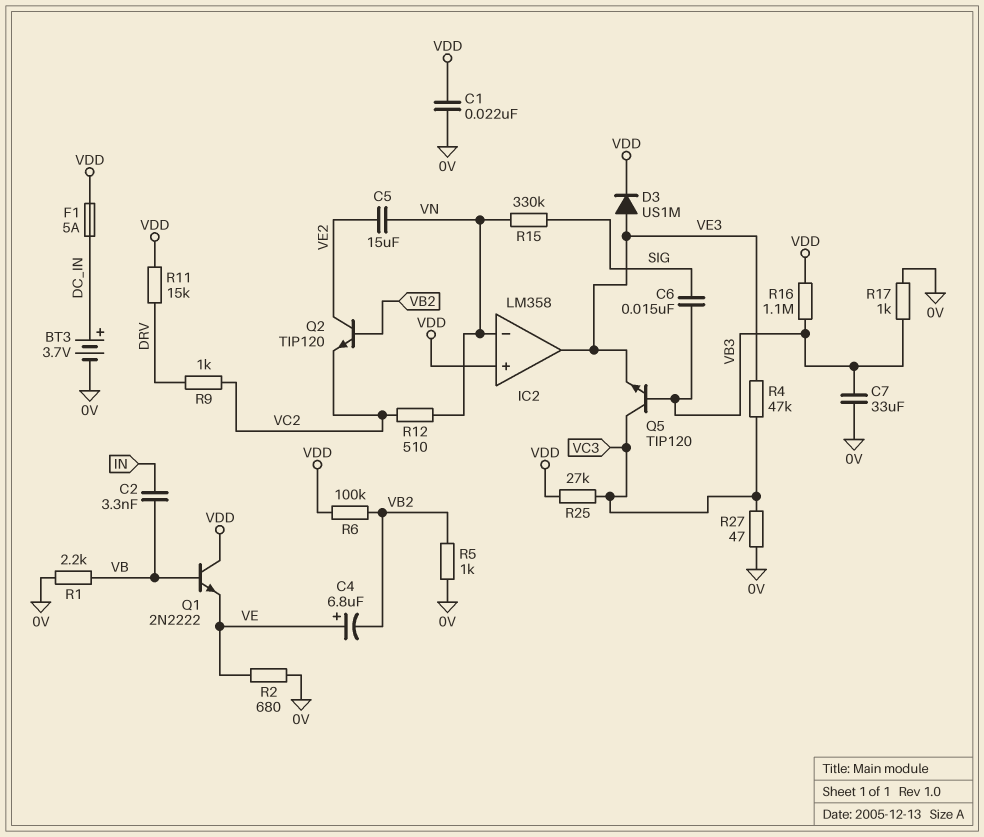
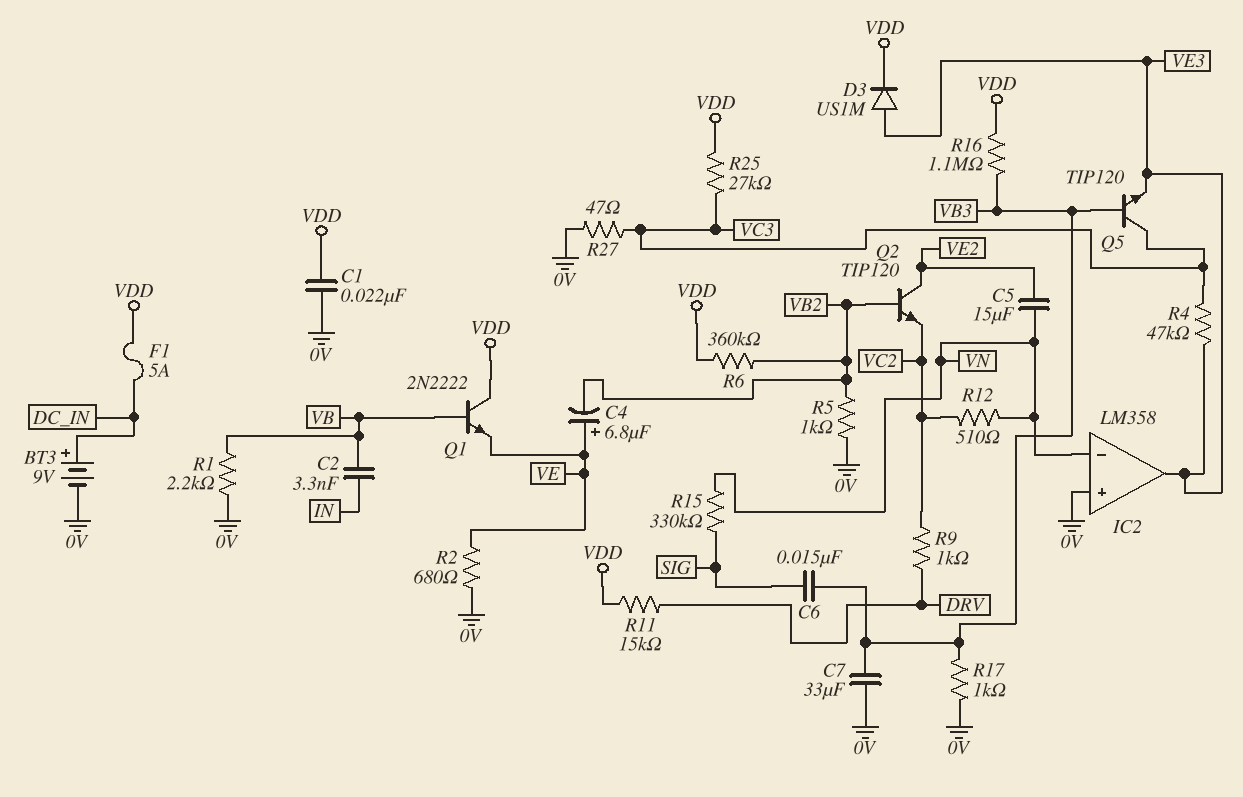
BT3: 3.7V (plus DC_IN, minus 0V) -> 9V (plus DC_IN, minus 0V)
IC2 pin in+: VDD -> 0V
R6: 100k (VB2, VDD) -> 360k (VB2, VDD)

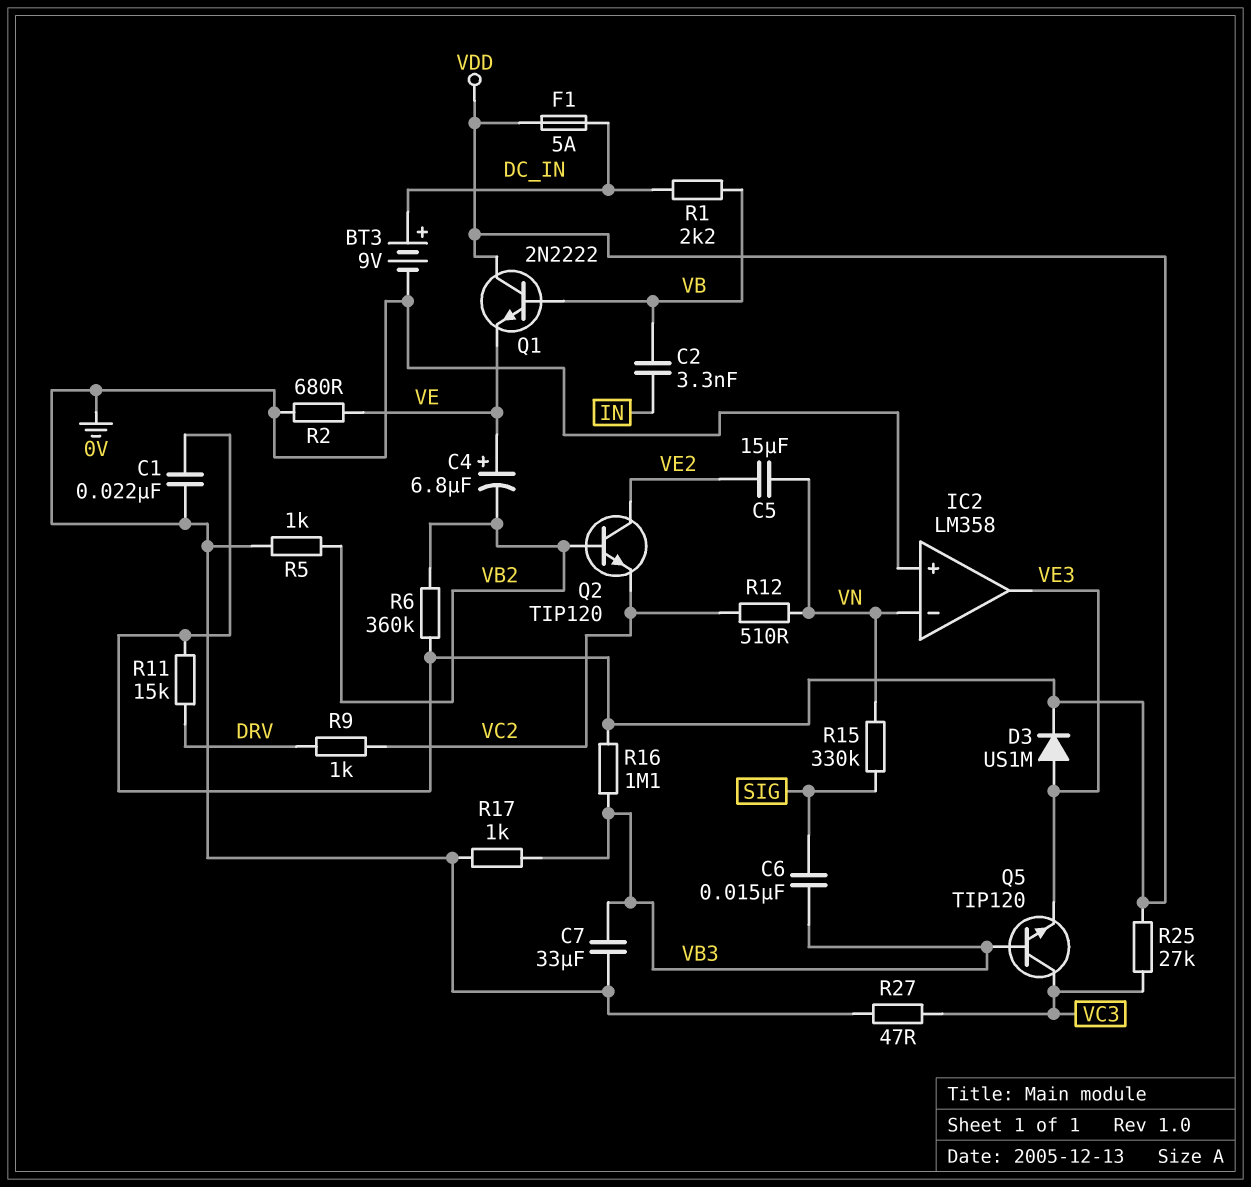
R1: 2.2k (0V, VB) -> 2.2k (DC_IN, VB)
R4: 47k (VC3, VE3) -> none

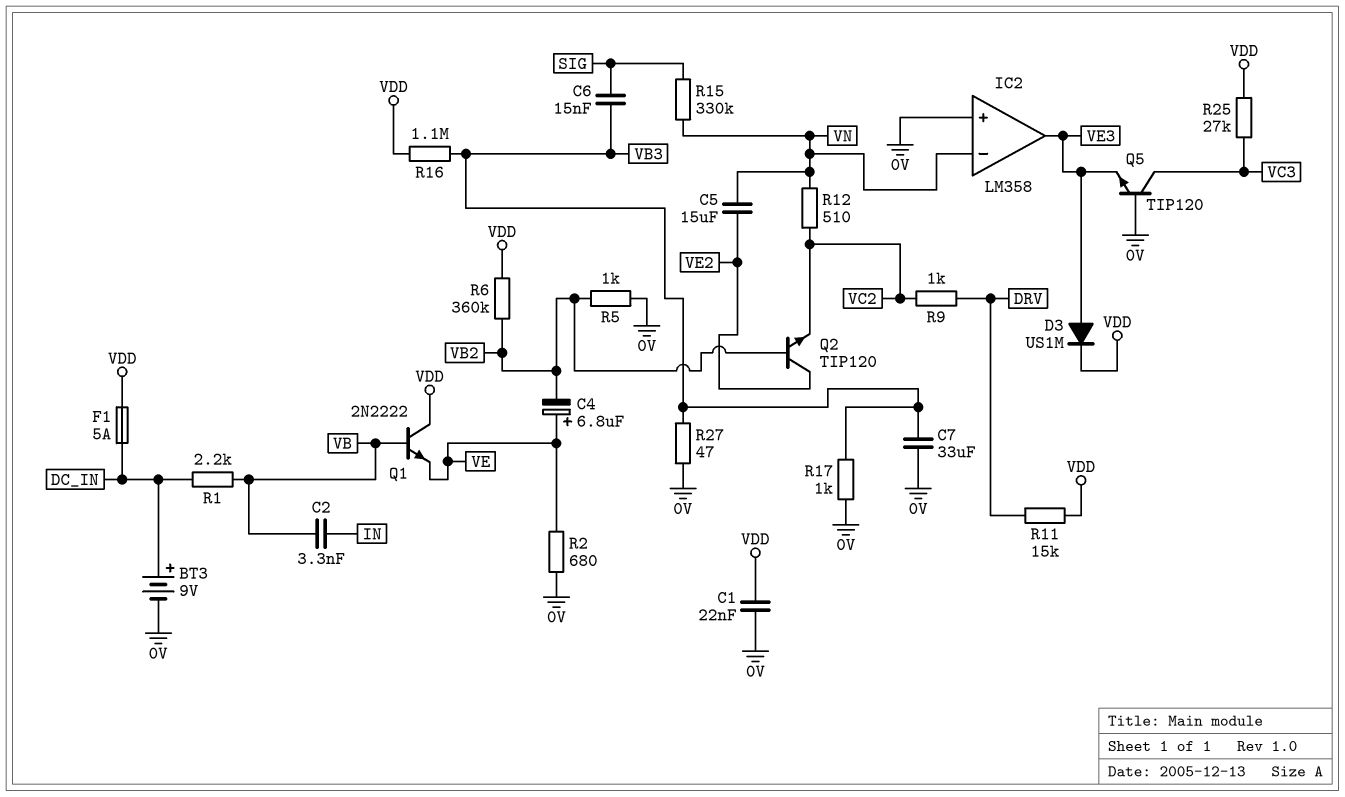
Q5: NPN TIP120 (B VB3, C VC3, E VE3) -> NPN TIP120 (B 0V, C VC3, E VE3)
R27: 47 (0V, VC3) -> 47 (0V, VB3)

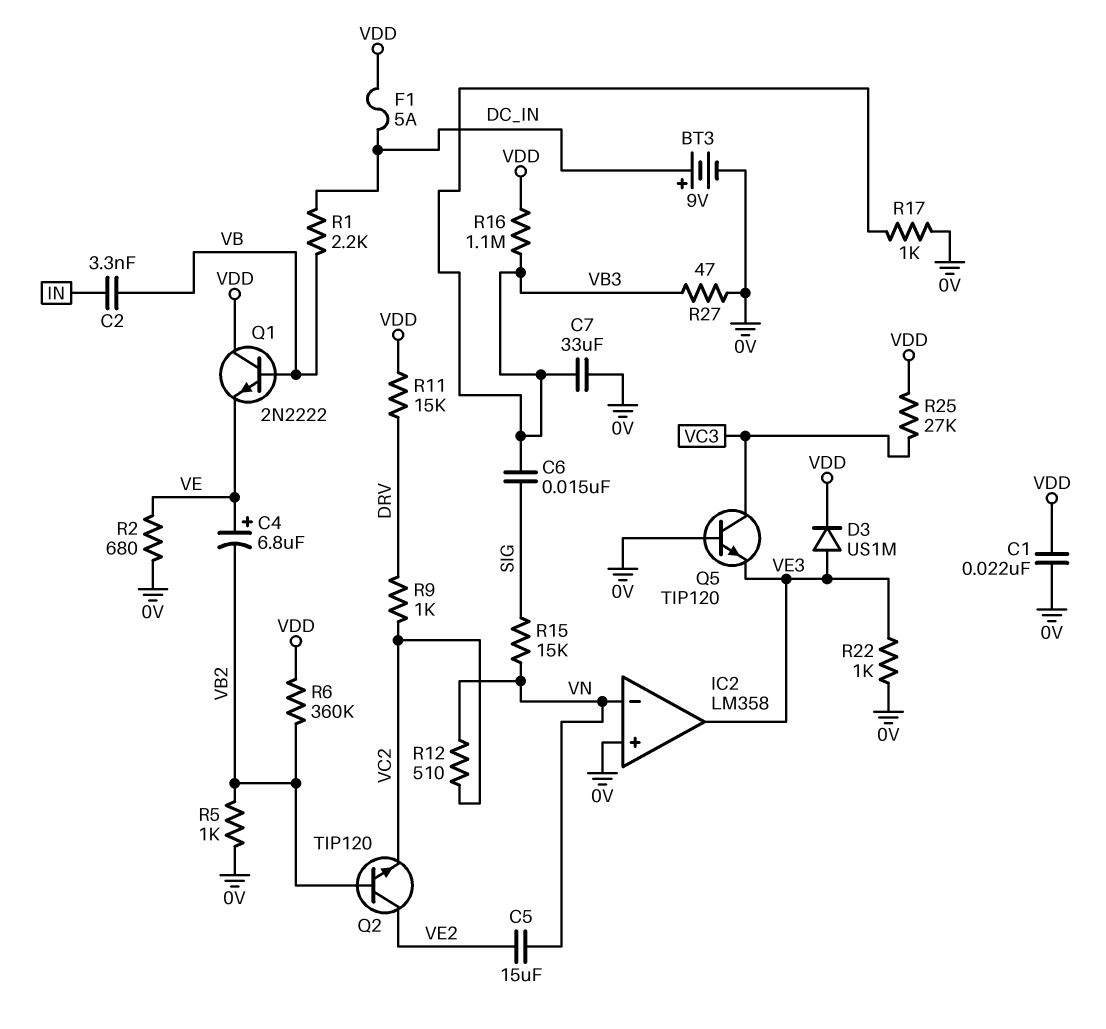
R15: 330k (SIG, VN) -> 15k (SIG, VN)
R22: none -> 1k (0V, VE3)

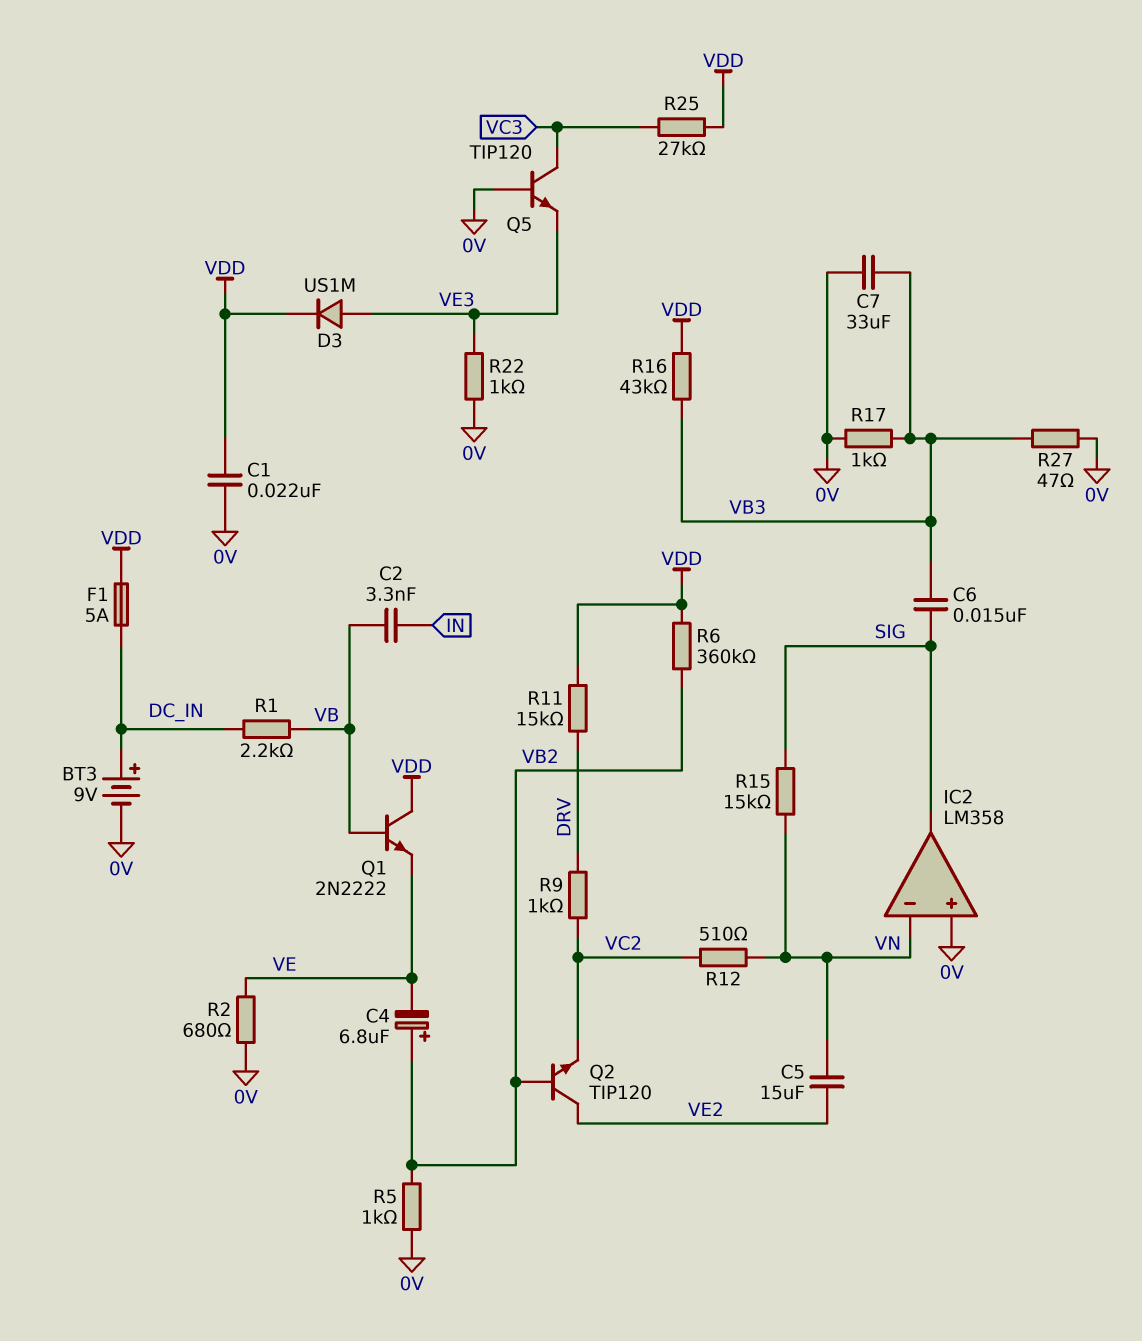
C4: 6.8uF (plus VE, minus VB2) -> 6.8uF (plus VB2, minus VE)
IC2 pin out: VE3 -> SIG
R16: 1.1M (VB3, VDD) -> 43k (VB3, VDD)

